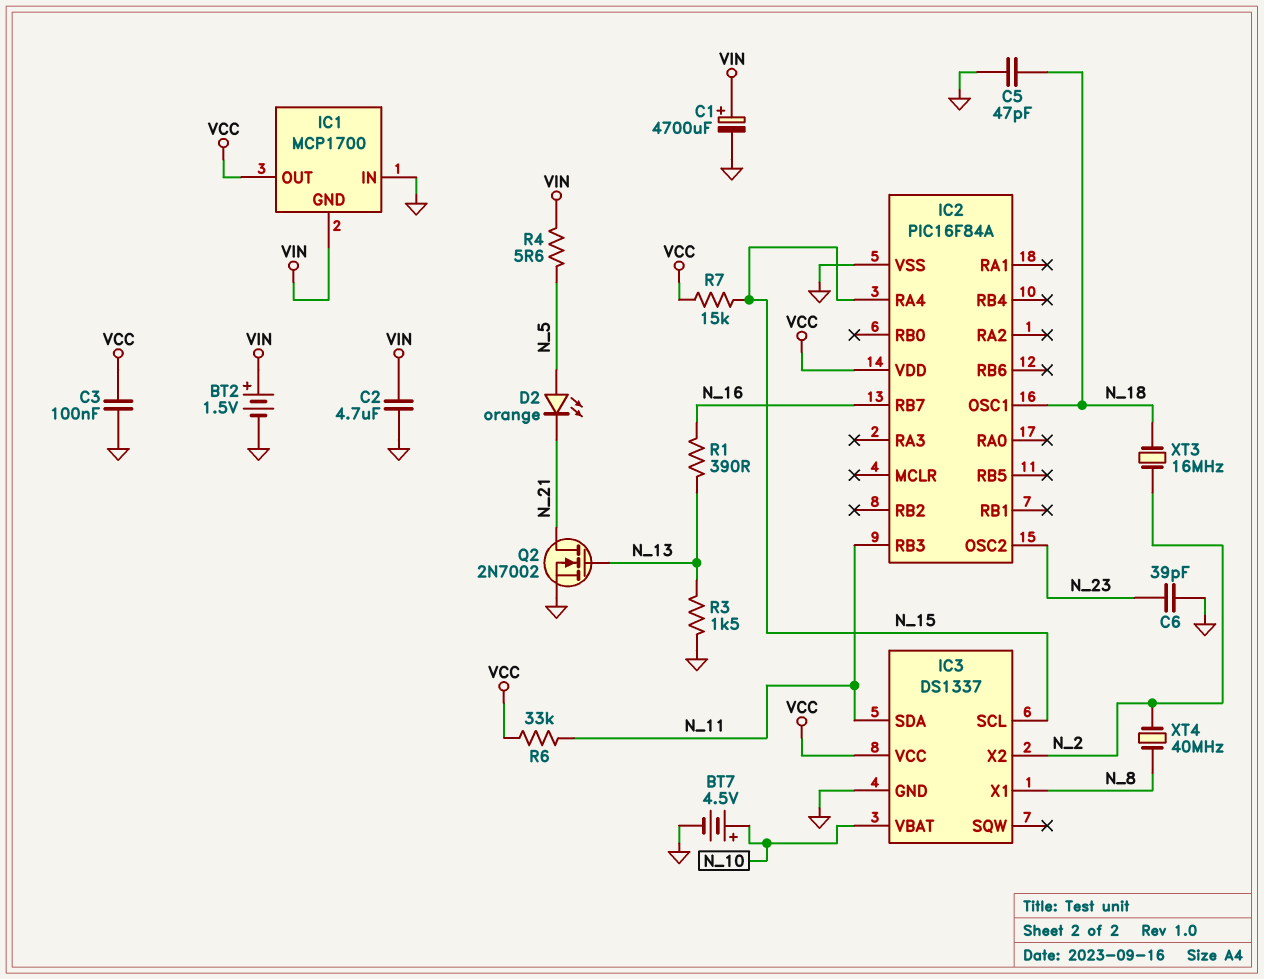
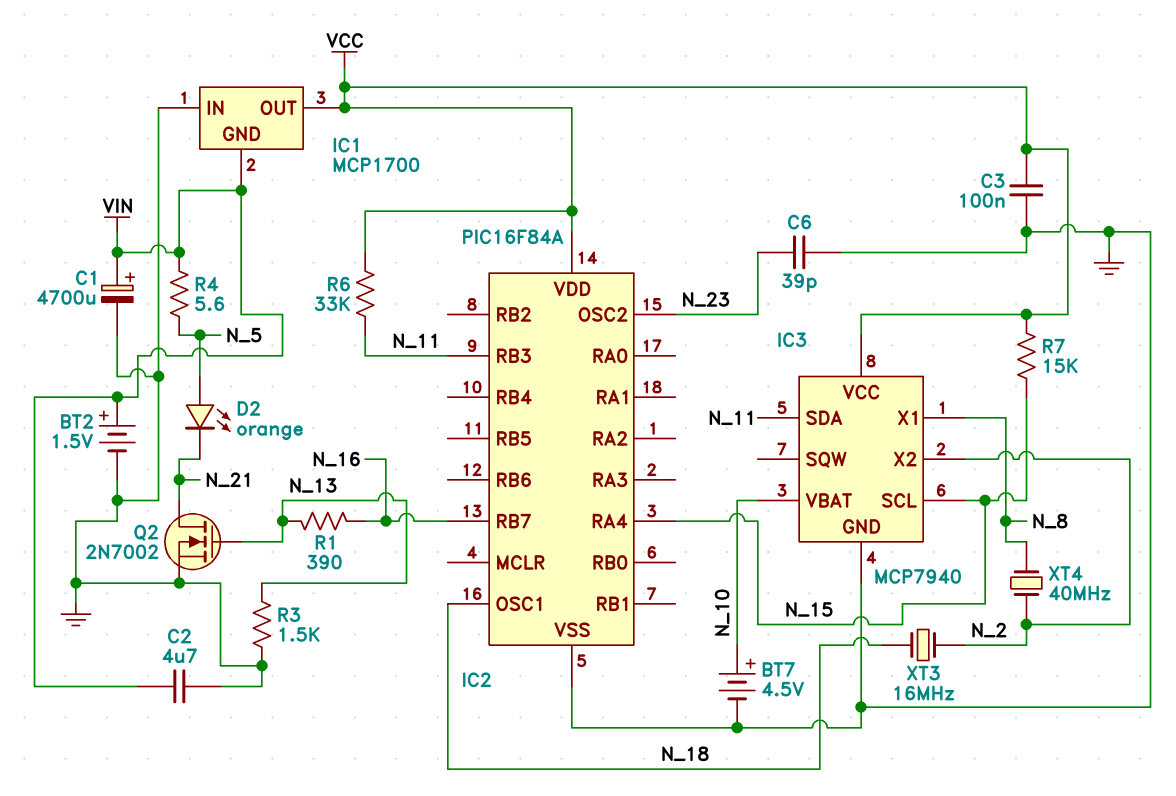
C5: 47pF (GND, N_18) -> none
IC3: DS1337 -> MCP7940

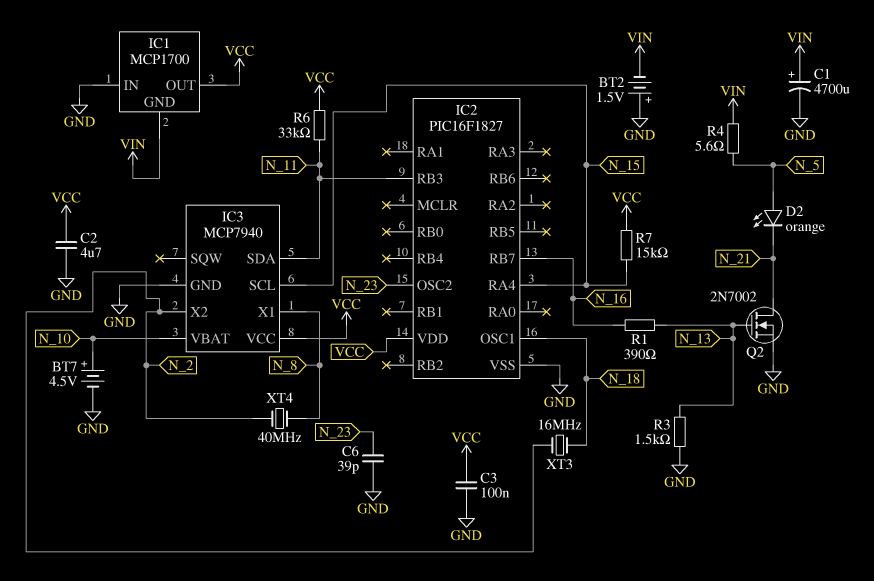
BT2: 1.5V (plus VIN, minus GND) -> 1.5V (plus GND, minus VIN)
C2: 4.7uF (GND, VIN) -> 4.7uF (GND, VCC)
IC2: PIC16F84A -> PIC16F1827

